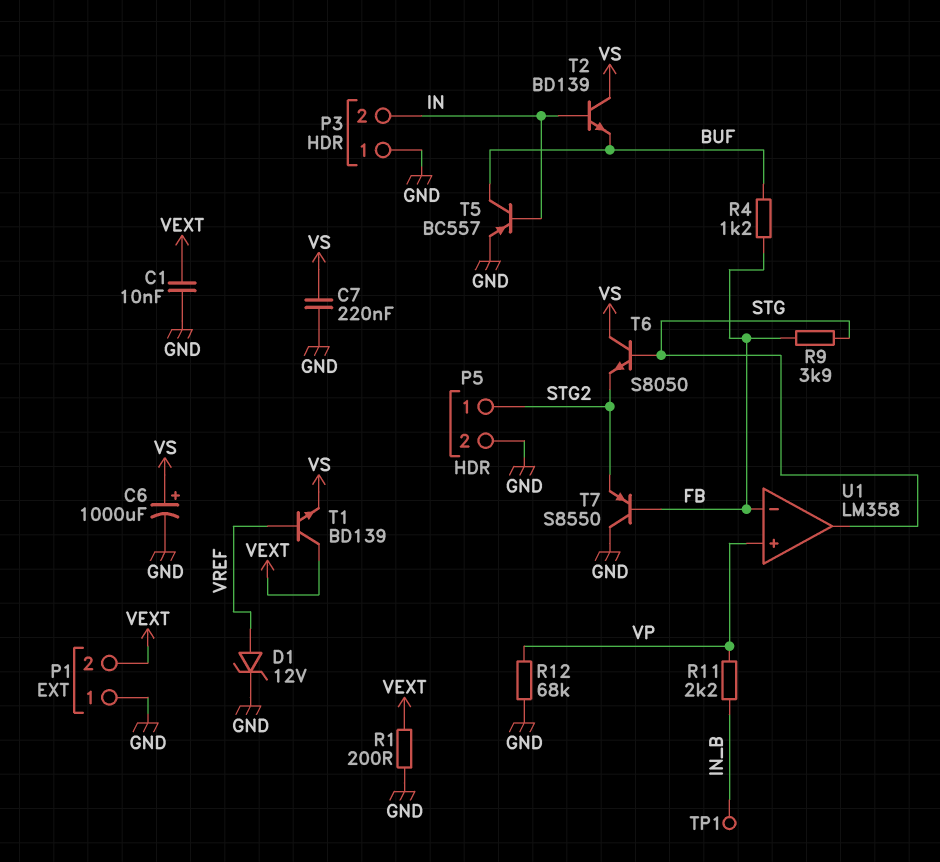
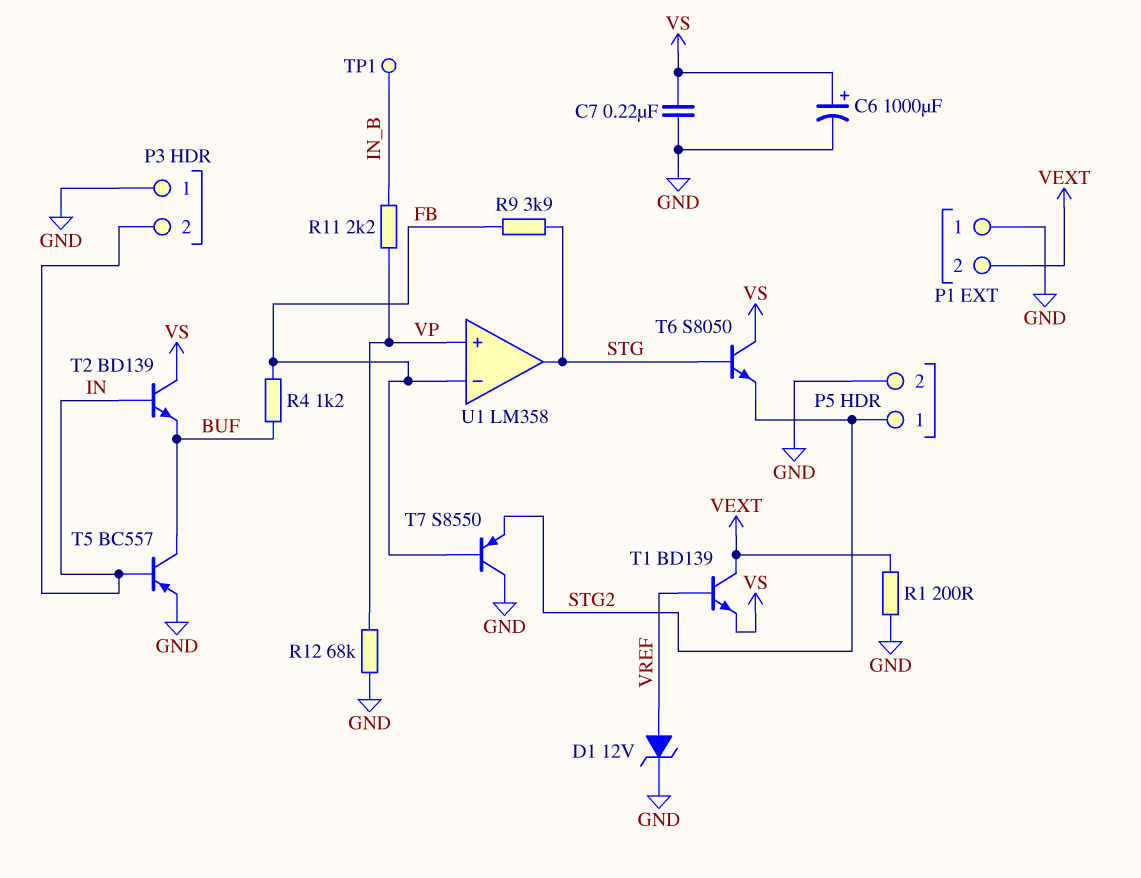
C1: 10nF (GND, VEXT) -> none

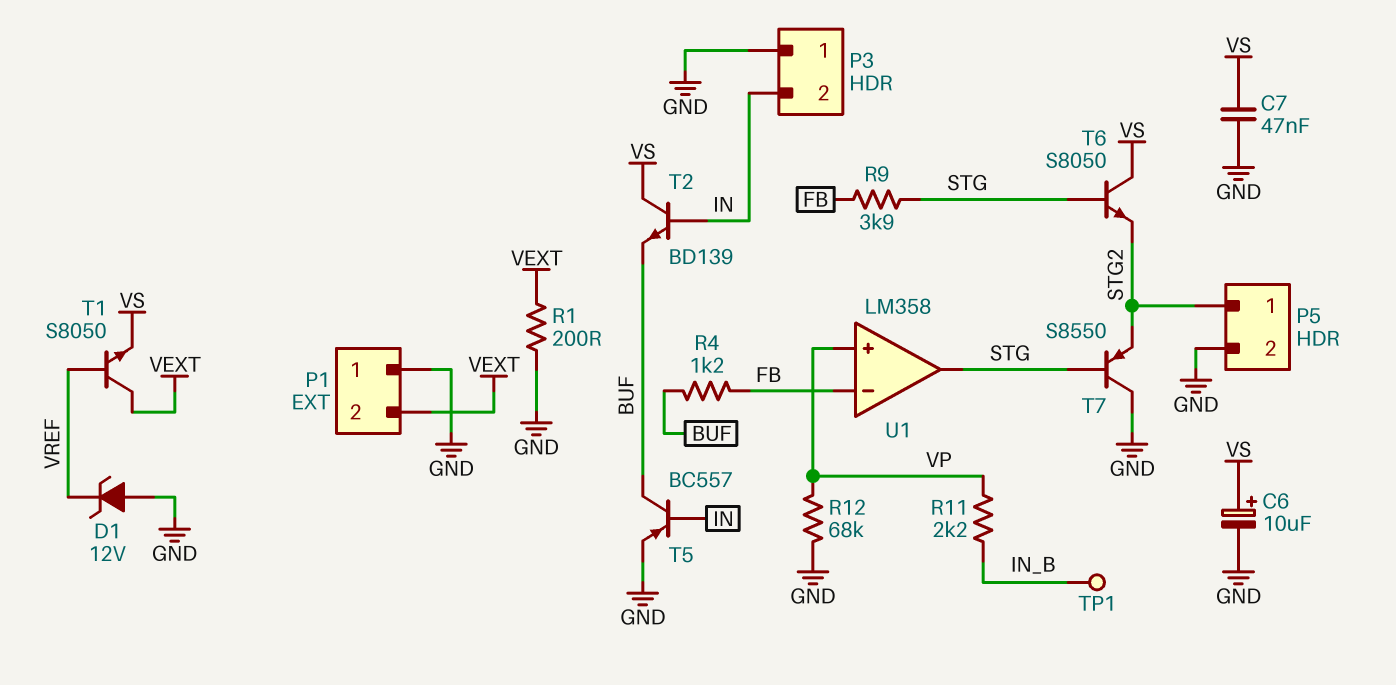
C6: 1000uF (plus VS, minus GND) -> 10uF (plus VS, minus GND)
C7: 220nF (GND, VS) -> 47nF (GND, VS)
D1: zener 12V (A VREF, K GND) -> zener 12V (A GND, K VREF)
T1: NPN BD139 (B VREF, C VEXT, E VS) -> NPN S8050 (B VREF, C VEXT, E VS)
T7: PNP S8550 (B FB, C GND, E STG2) -> PNP S8550 (B STG, C GND, E STG2)

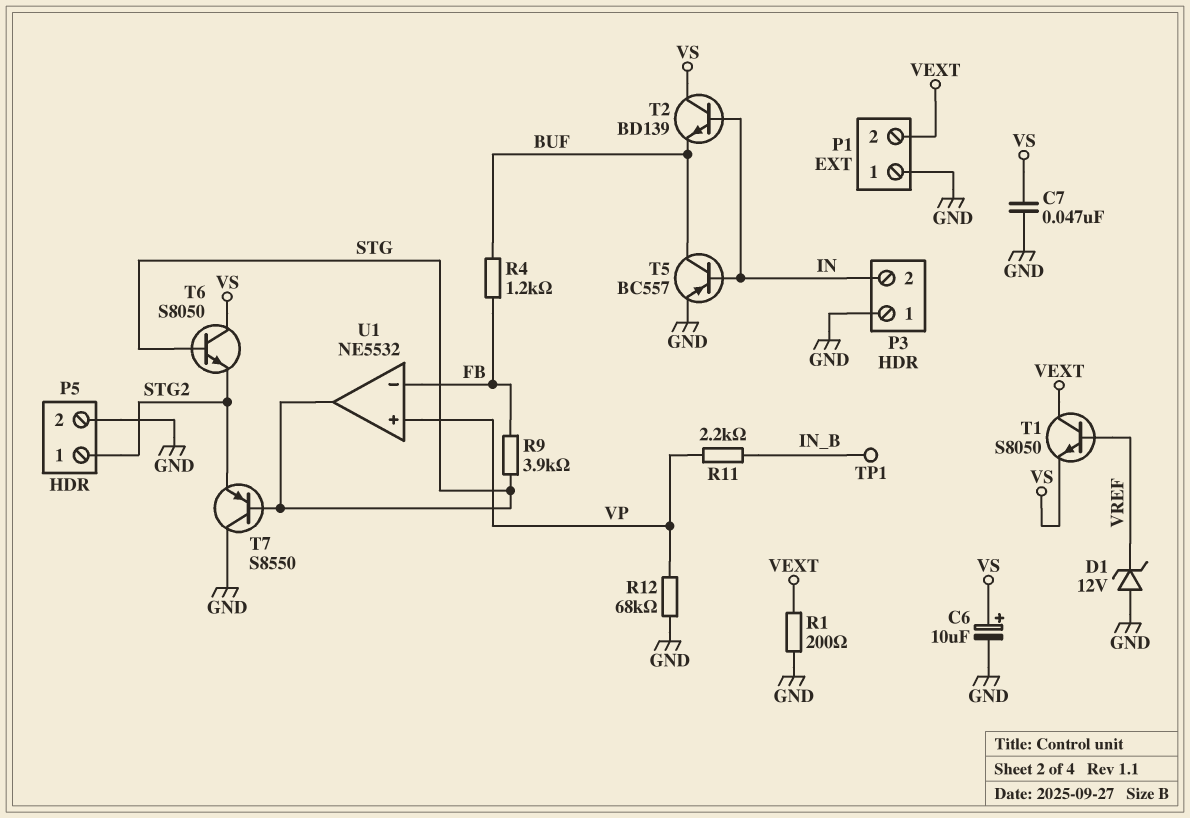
U1: LM358 -> NE5532

